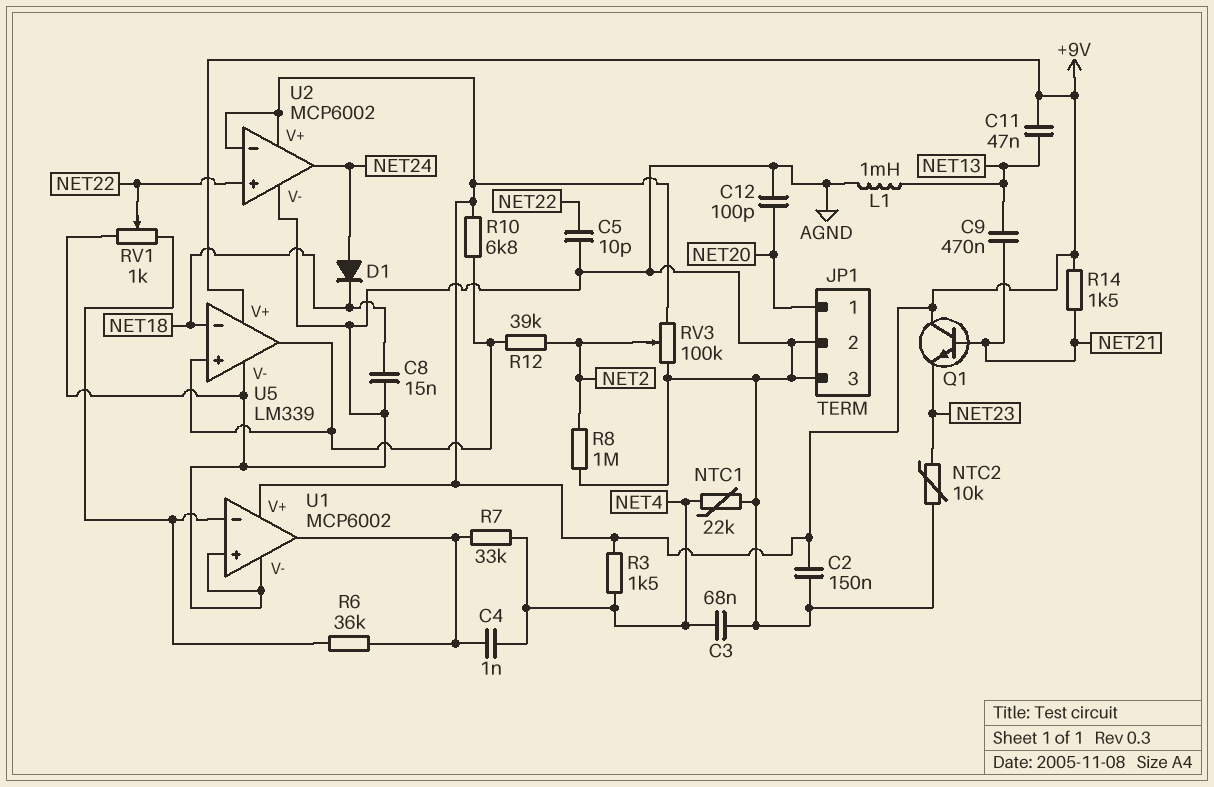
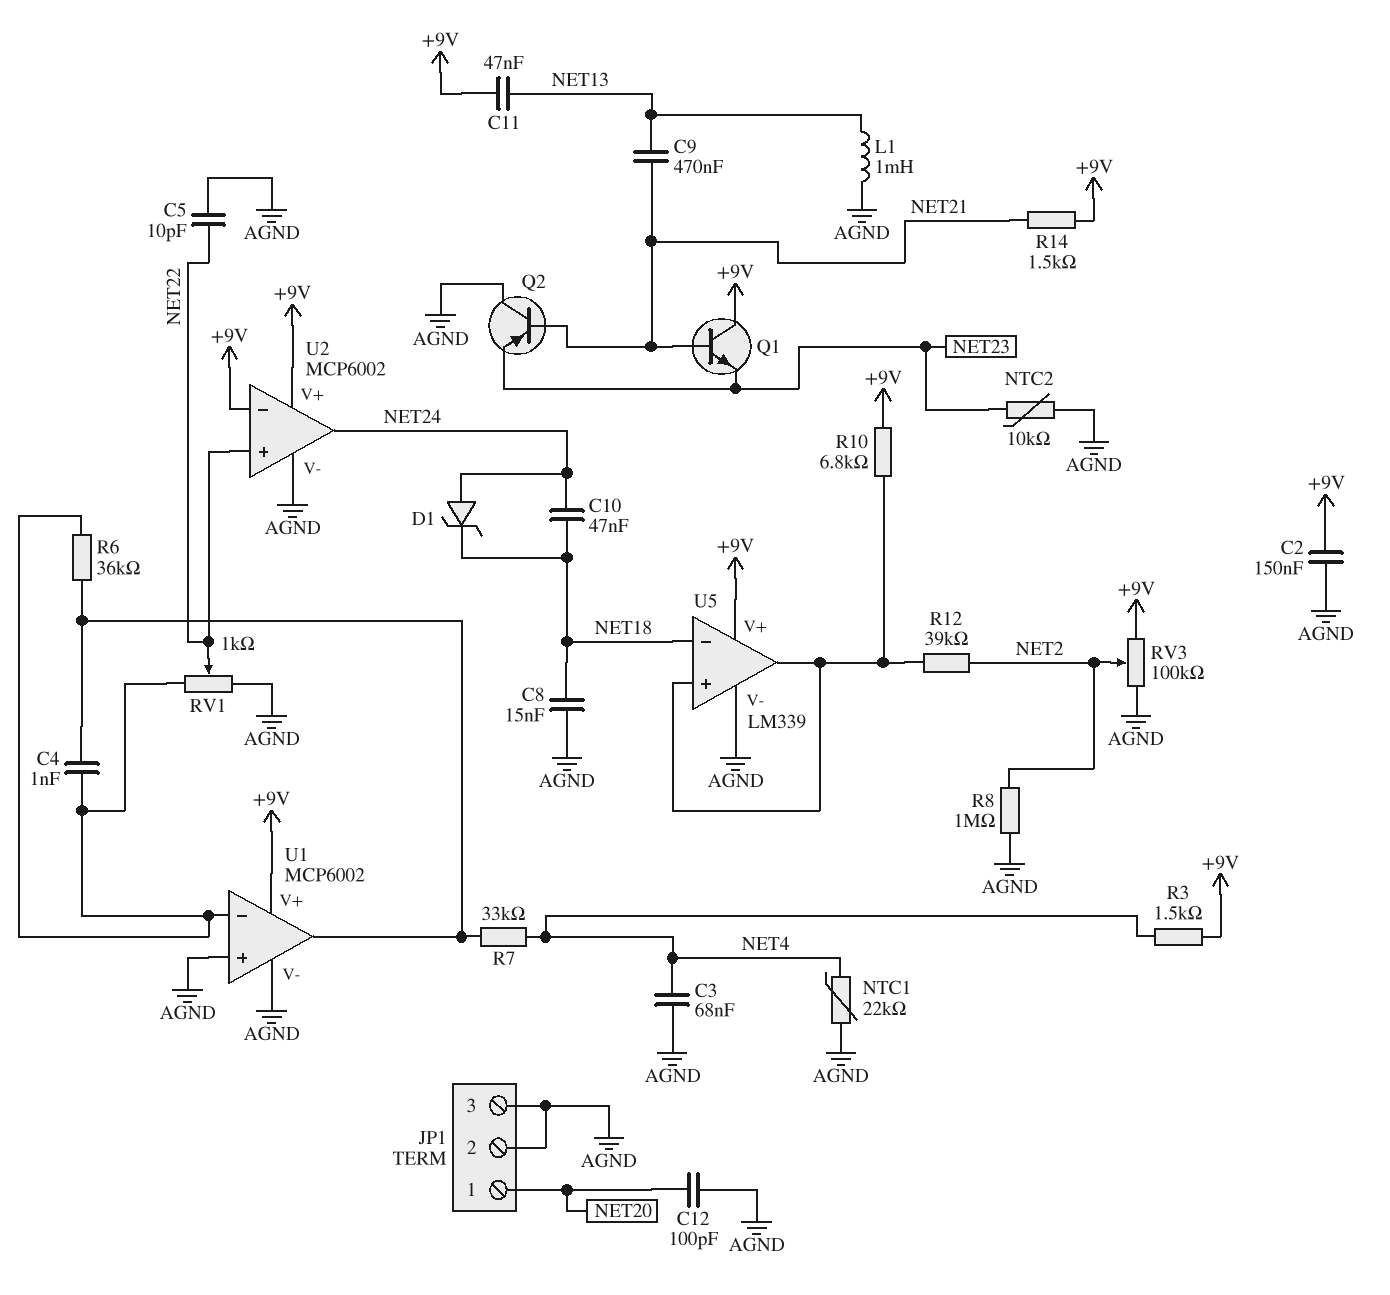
C4: 1nF (NET4, U1/out) -> 1nF (U1/in-, U1/out)
C10: none -> 47nF (NET18, NET24)
D1: diode (A NET24, K NET18) -> zener (A NET24, K NET18)
Q2: none -> PNP (B NET21, C AGND, E NET23)

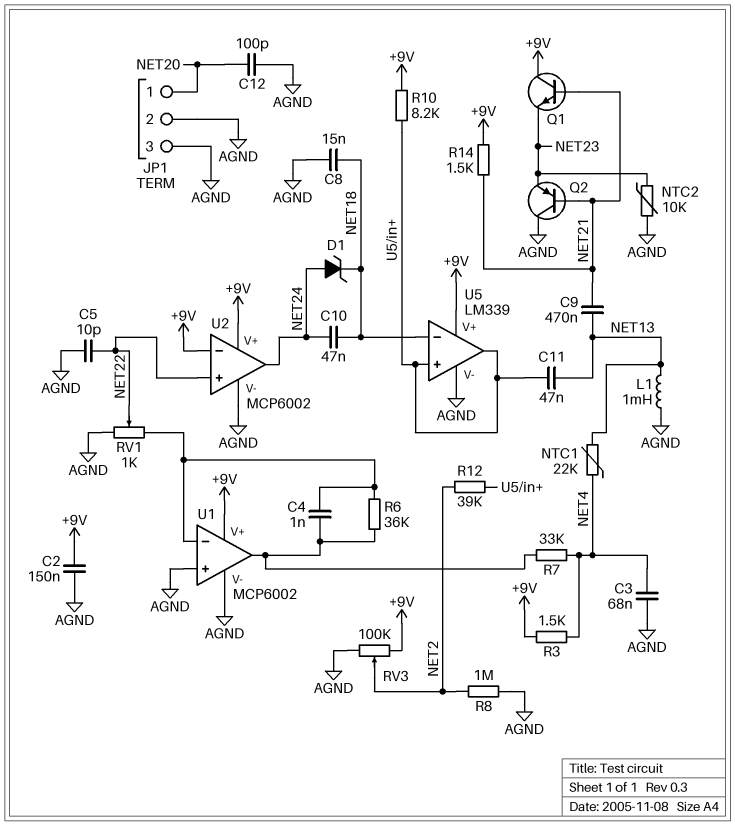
C11: 47nF (+9V, NET13) -> 47nF (NET13, U5/in+)
NTC1: 22k (AGND, NET4) -> 22k (NET4, NET13)
R10: 6.8k (+9V, U5/in+) -> 8.2k (+9V, U5/in+)

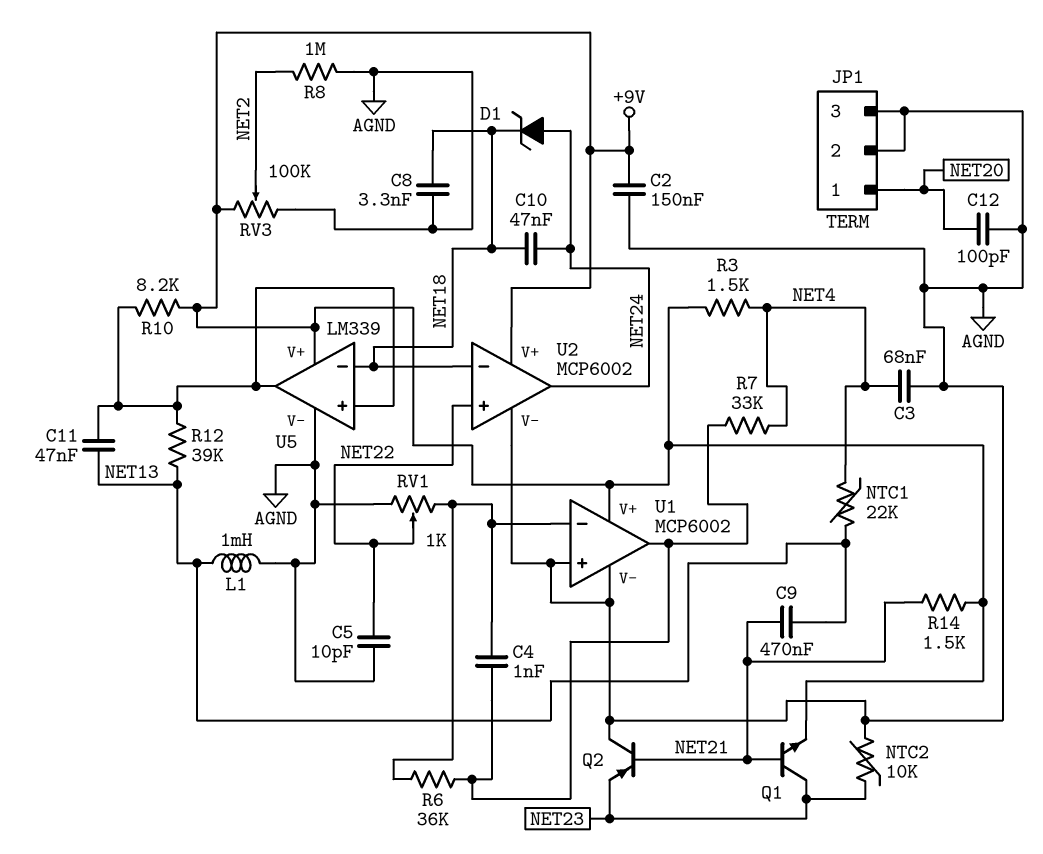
C8: 15nF (AGND, NET18) -> 3.3nF (AGND, NET18)
Q1: NPN (B NET21, C +9V, E NET23) -> NPN (B NET21, C NET23, E +9V)
R12: 39k (NET2, U5/in+) -> 39k (NET13, U5/in+)
U2 pin in-: +9V -> NET18

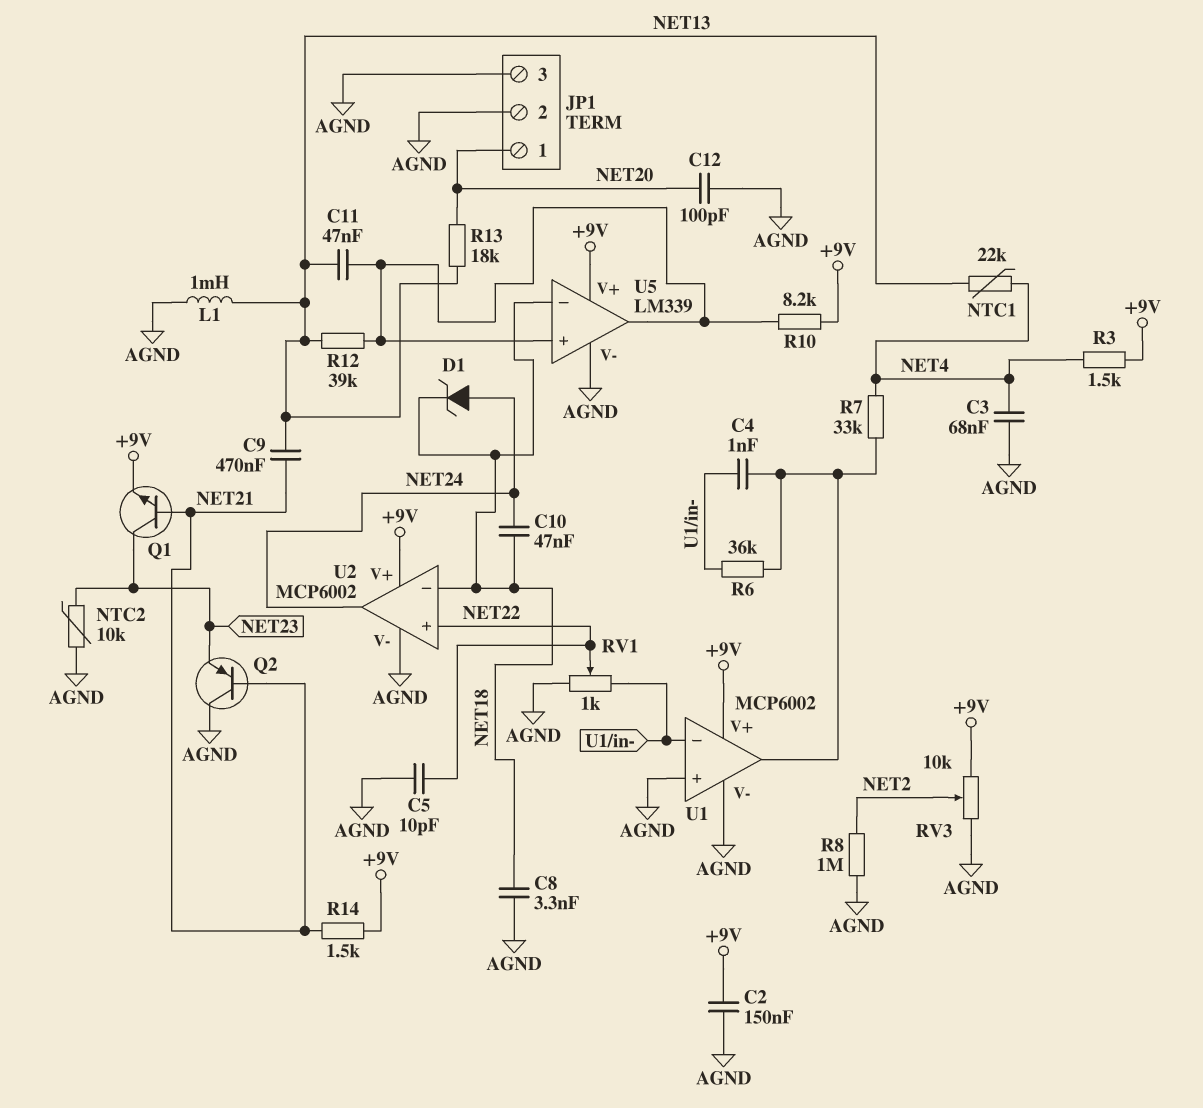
R13: none -> 18k (NET13, NET20)
RV3: 100k (+9V, AGND, wiper NET2) -> 10k (+9V, AGND, wiper NET2)

